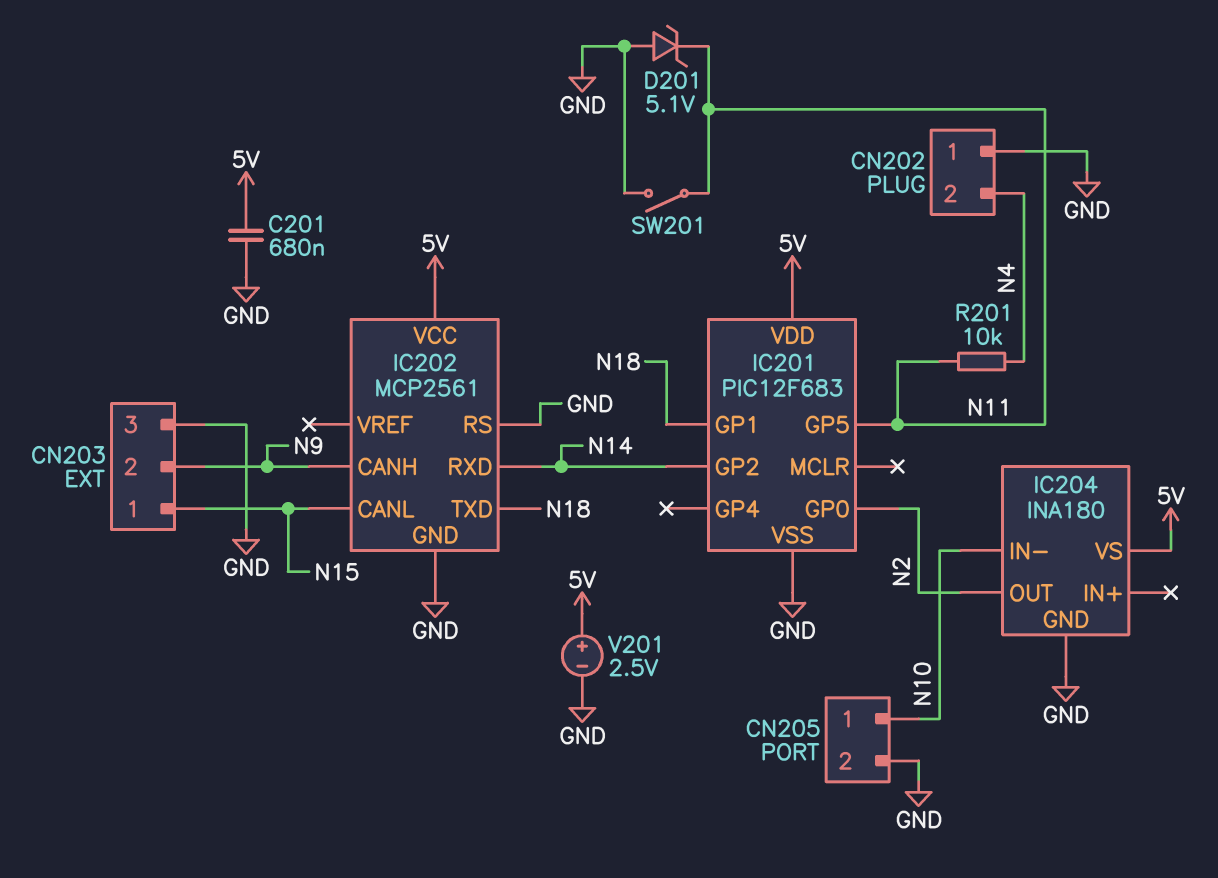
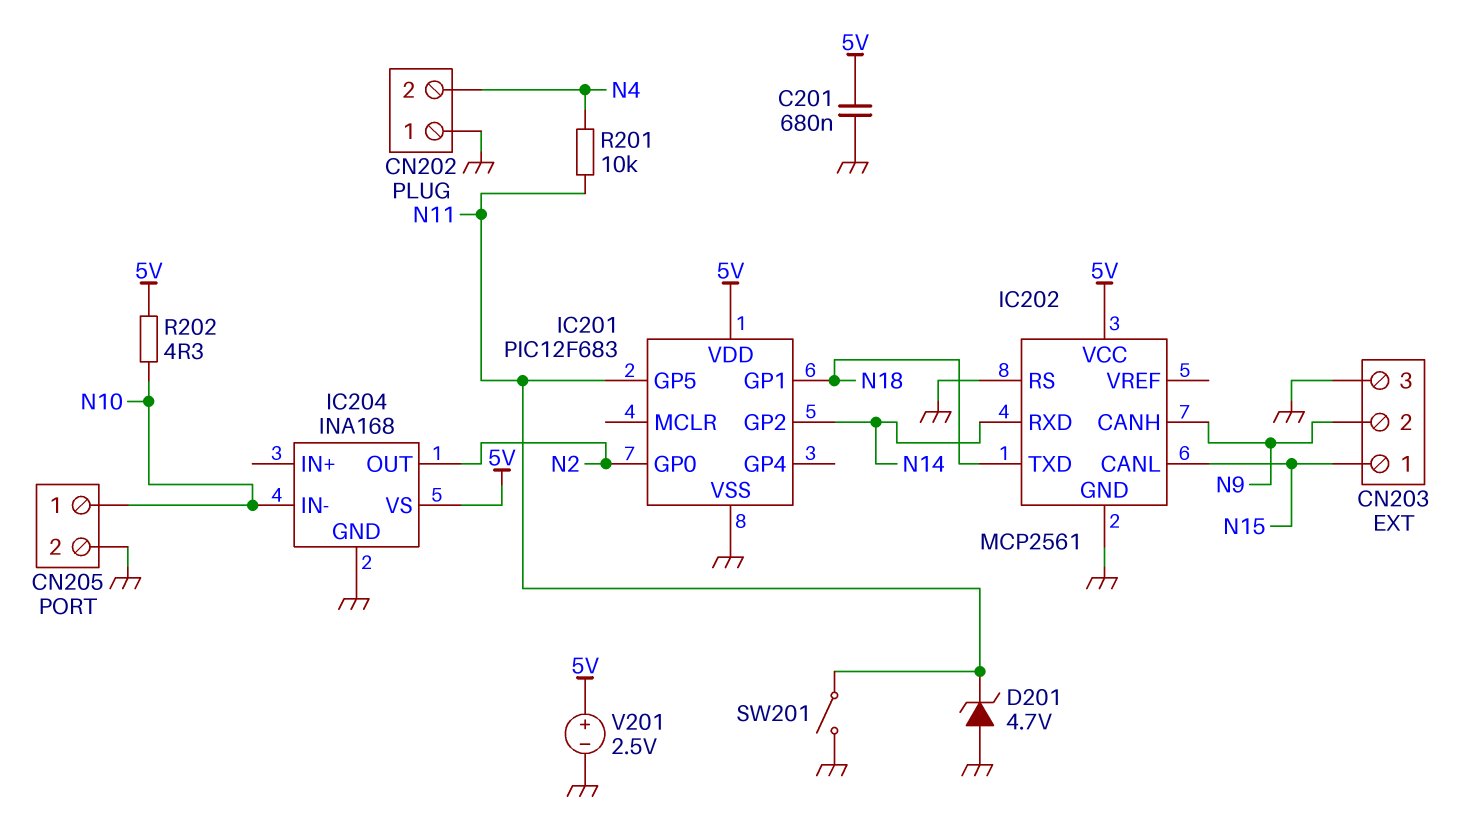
D201: zener 5.1V (A GND, K N11) -> zener 4.7V (A GND, K N11)
IC204: INA180 -> INA168
R202: none -> 4.3 (5V, N10)

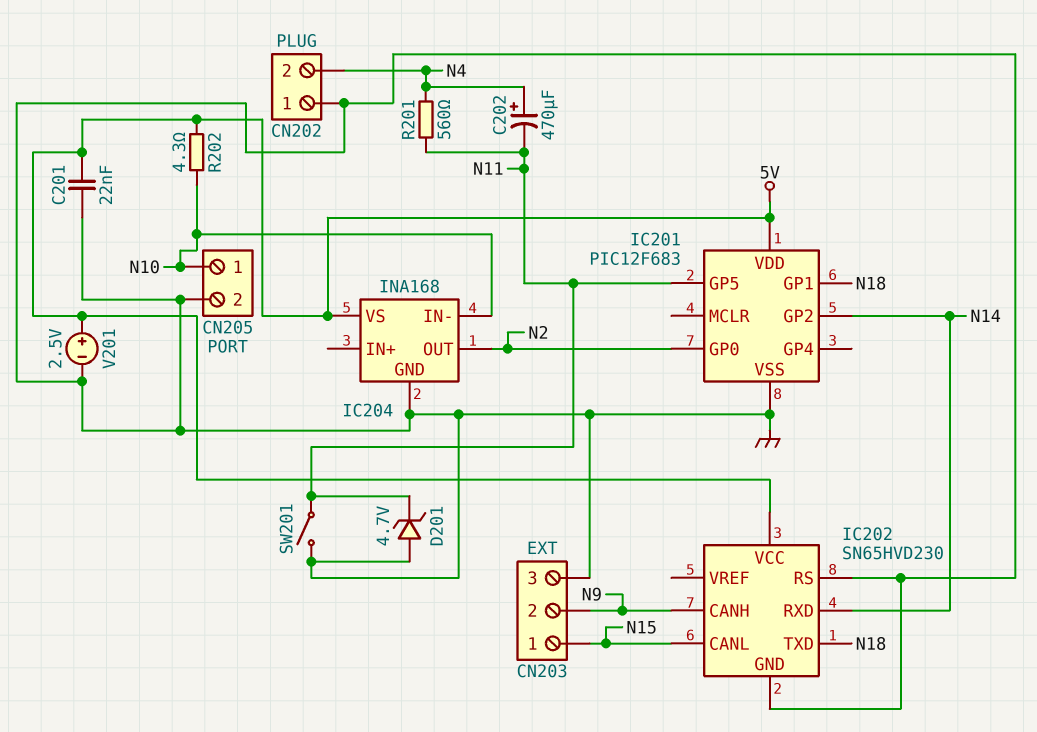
C201: 680nF (5V, GND) -> 22nF (5V, GND)
C202: none -> 470uF (plus N4, minus N11)
IC202: MCP2561 -> SN65HVD230
R201: 10k (N4, N11) -> 560 (N4, N11)

